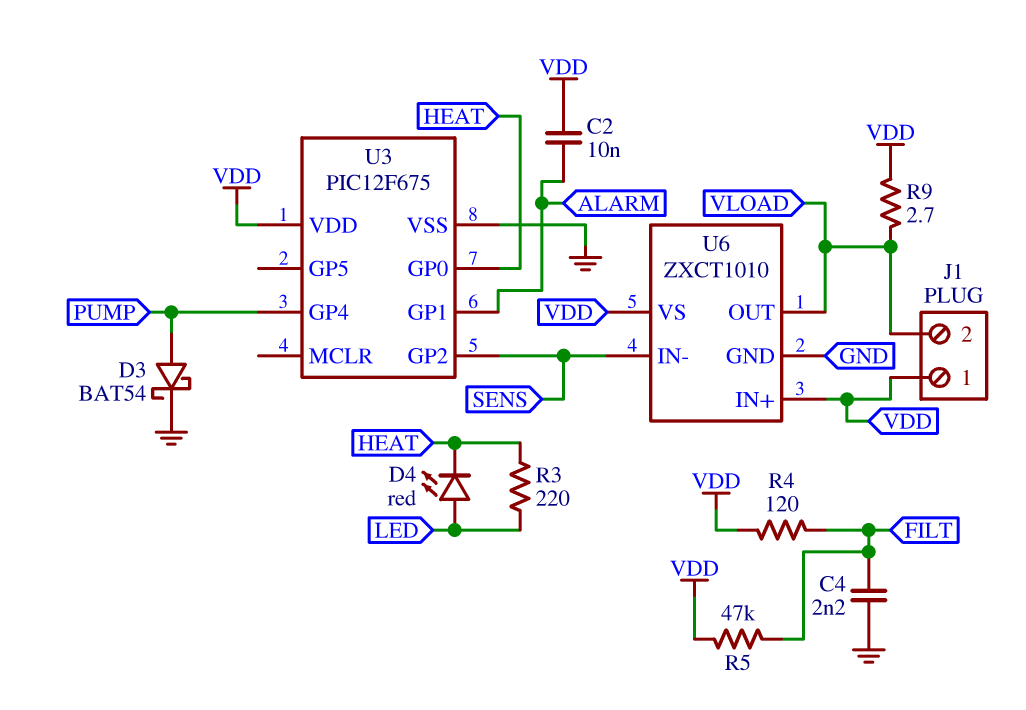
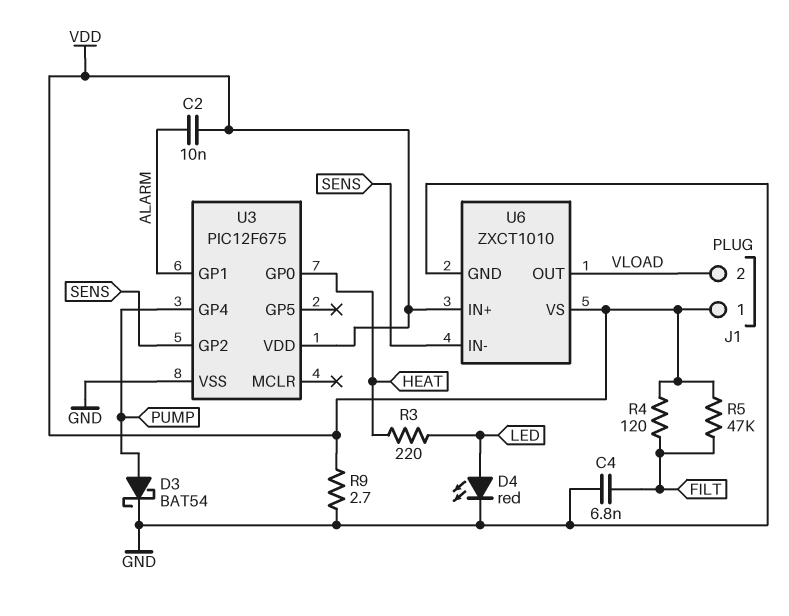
C4: 2.2nF (FILT, GND) -> 6.8nF (FILT, GND)
D4: LED red (A LED, K HEAT) -> LED red (A LED, K GND)
R9: 2.7 (VDD, VLOAD) -> 2.7 (GND, VDD)

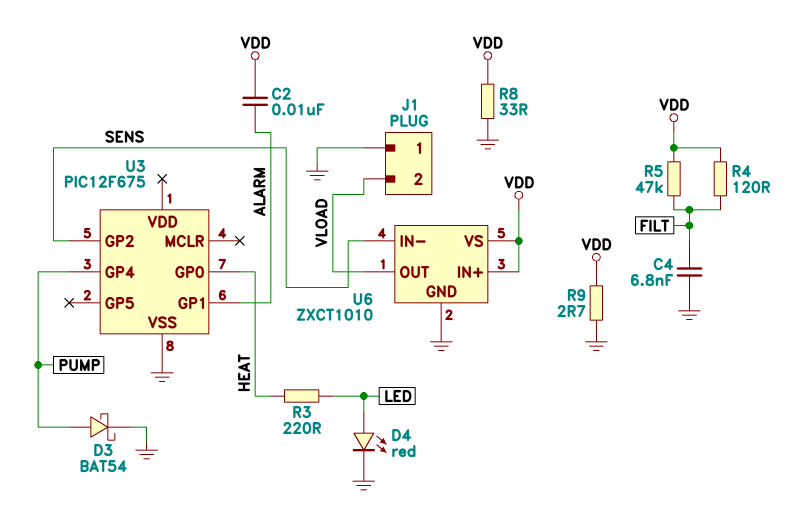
J1 pin 1: VDD -> GND
R8: none -> 33 (GND, VDD)
U3 pin VDD: VDD -> none

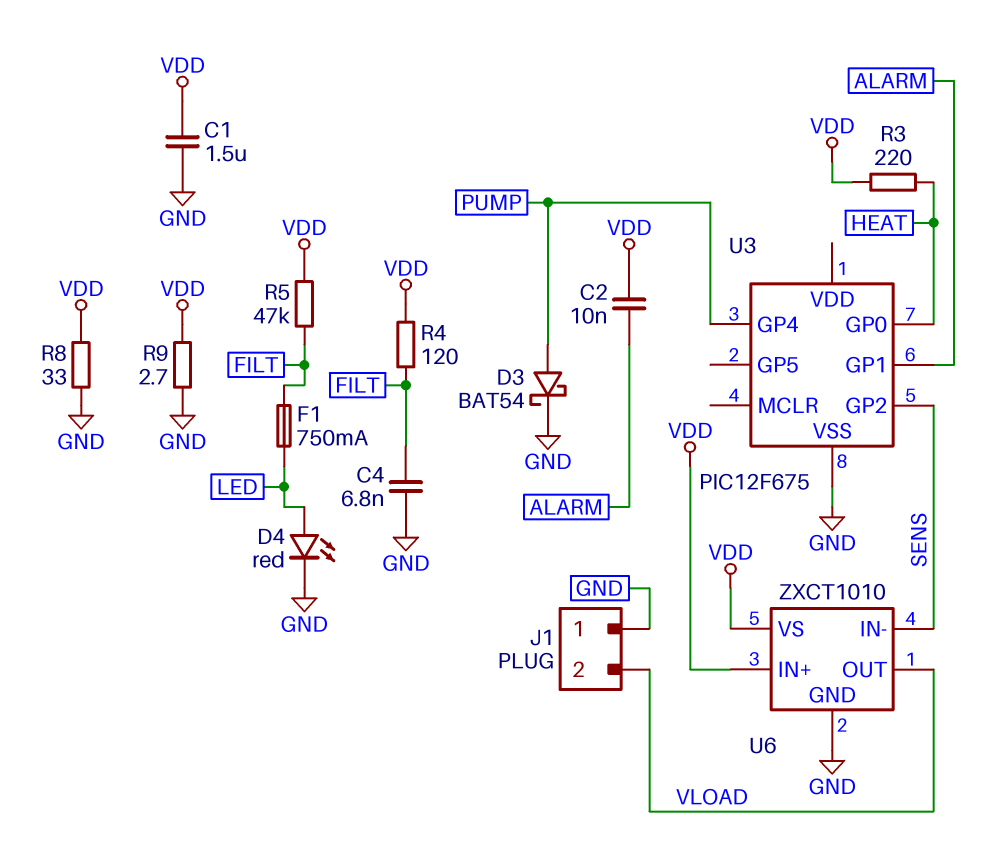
C1: none -> 1.5uF (GND, VDD)
F1: none -> 750mA (FILT, LED)
R3: 220 (HEAT, LED) -> 220 (HEAT, VDD)

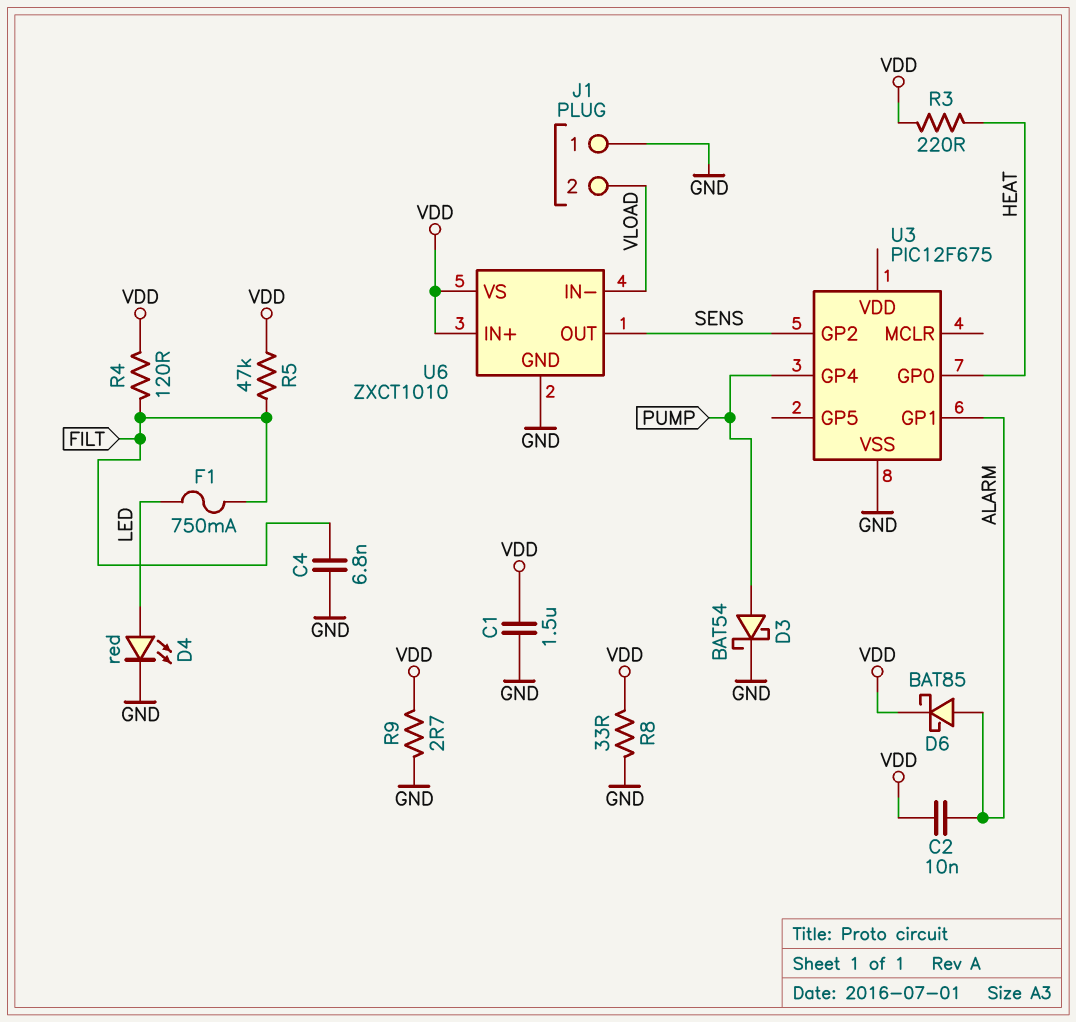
D6: none -> schottky BAT85 (A ALARM, K VDD)
U6 pin IN-: SENS -> VLOAD
U6 pin OUT: VLOAD -> SENS

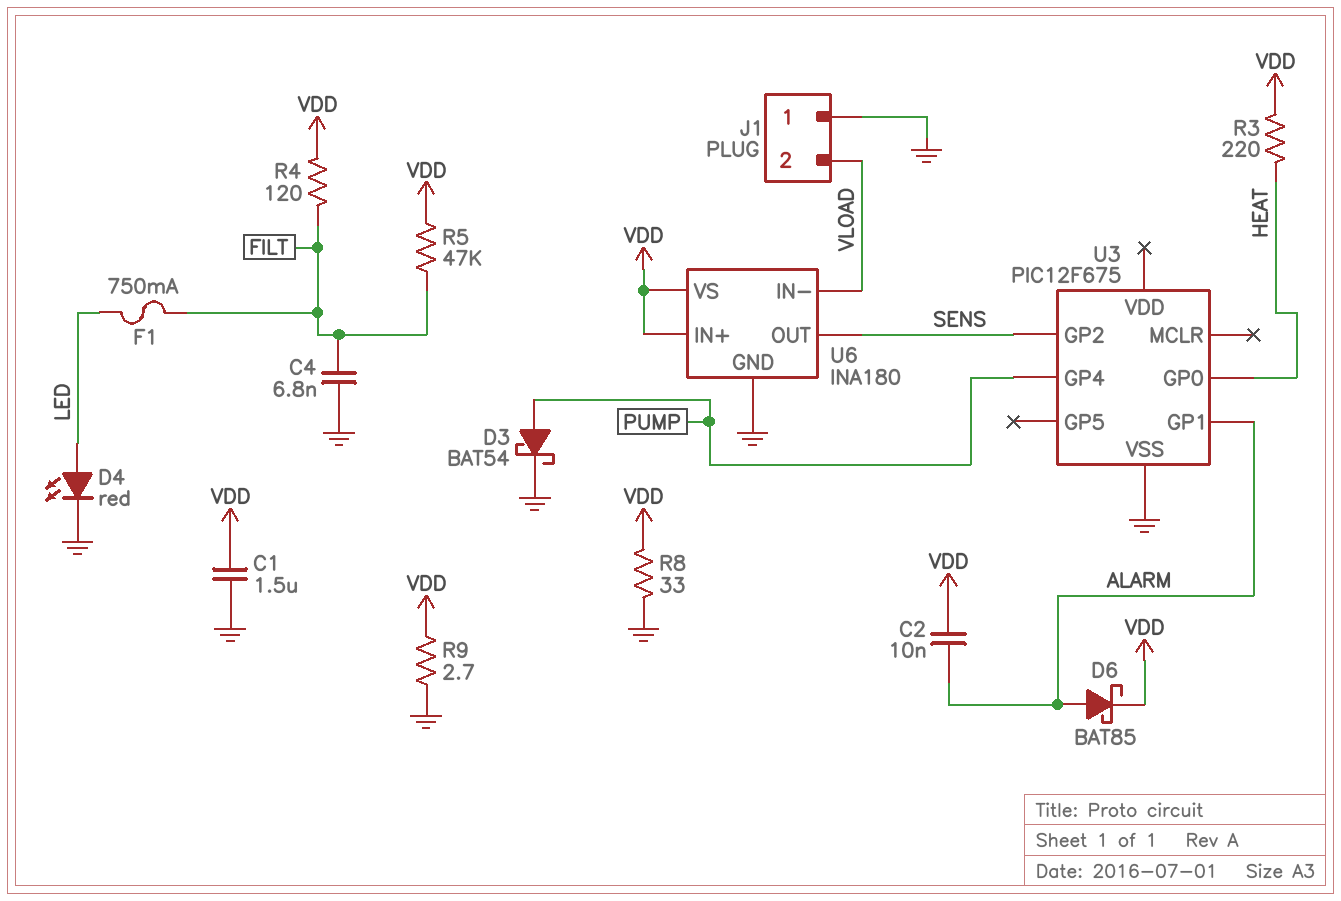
U6: ZXCT1010 -> INA180

